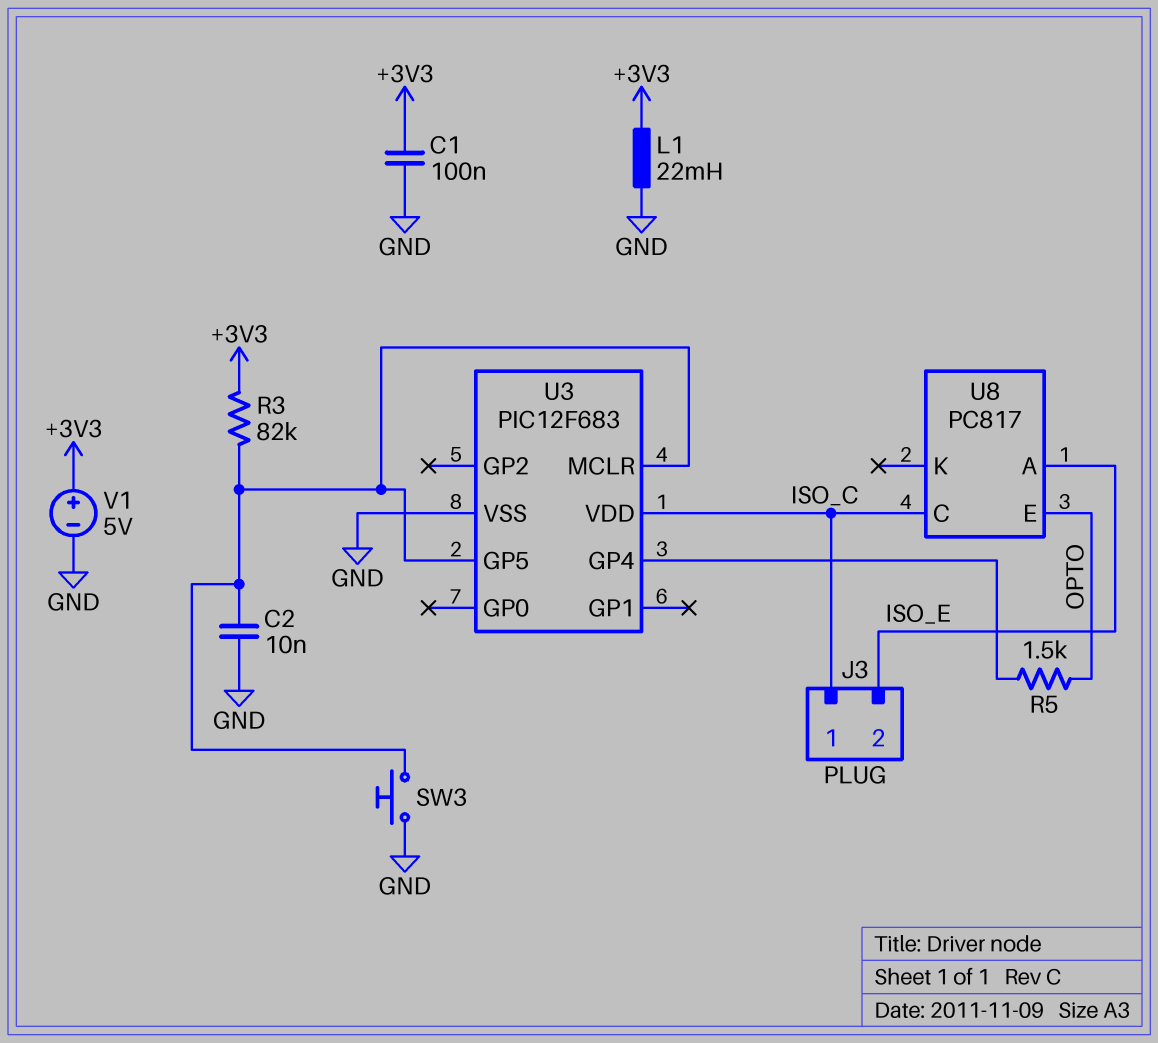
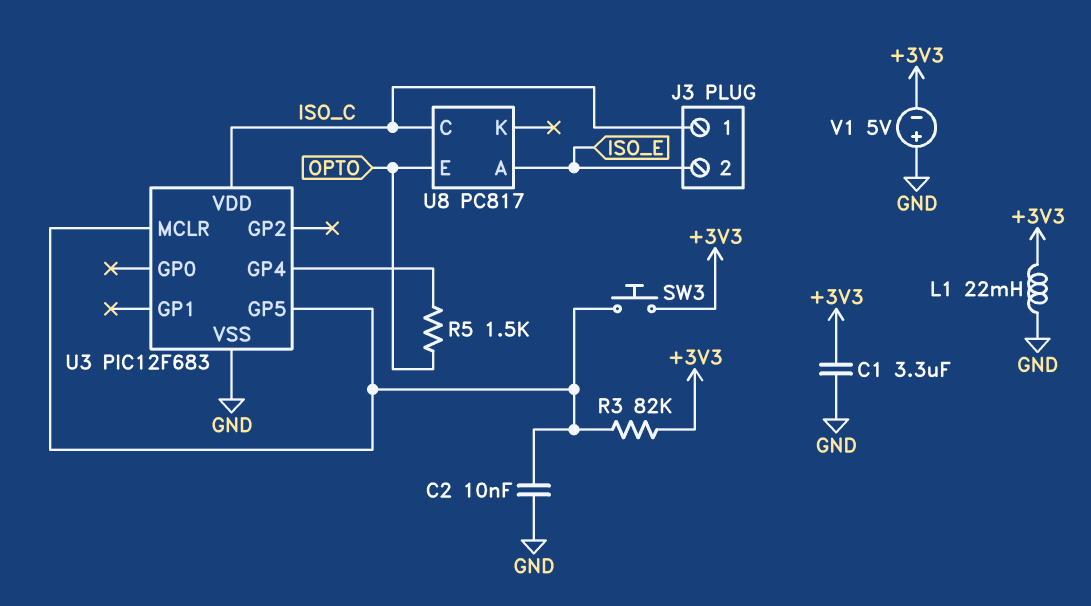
C1: 100nF (+3V3, GND) -> 3.3uF (+3V3, GND)
SW3: button (GND, U3/GP5) -> button (+3V3, U3/GP5)
V1: 5V (plus +3V3, minus GND) -> 5V (plus GND, minus +3V3)

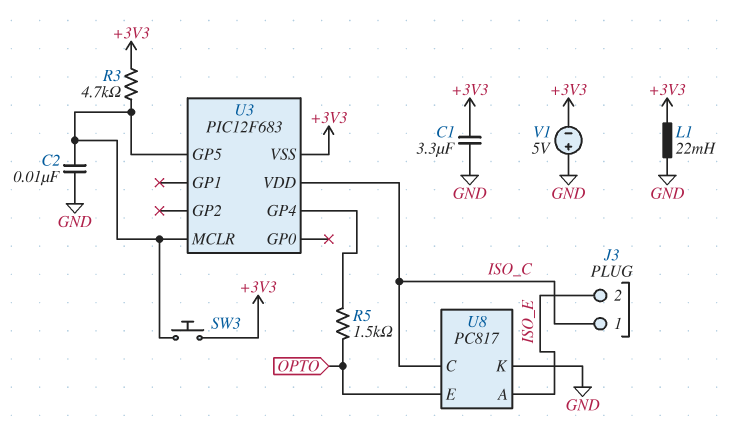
R3: 82k (+3V3, U3/GP5) -> 4.7k (+3V3, U3/GP5)
U3 pin VSS: GND -> +3V3
U8 pin K: none -> GND

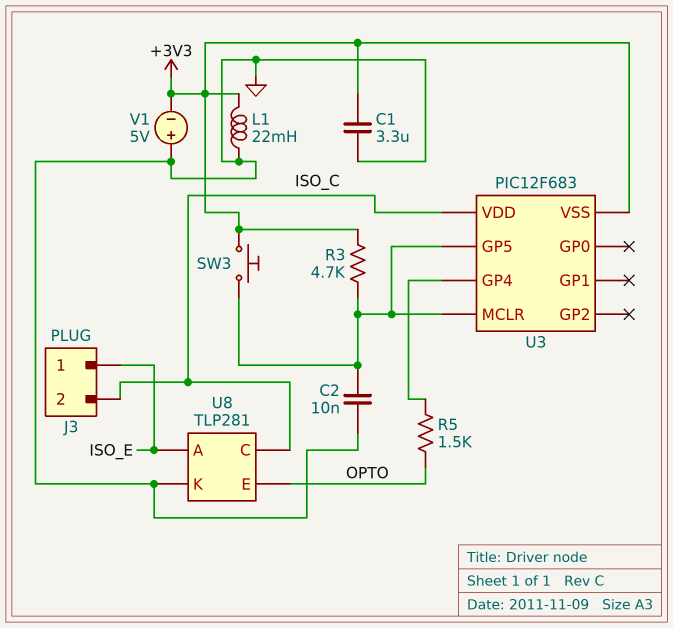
J3 pin 1: ISO_C -> ISO_E
J3 pin 2: ISO_E -> ISO_C
U8: PC817 -> TLP281

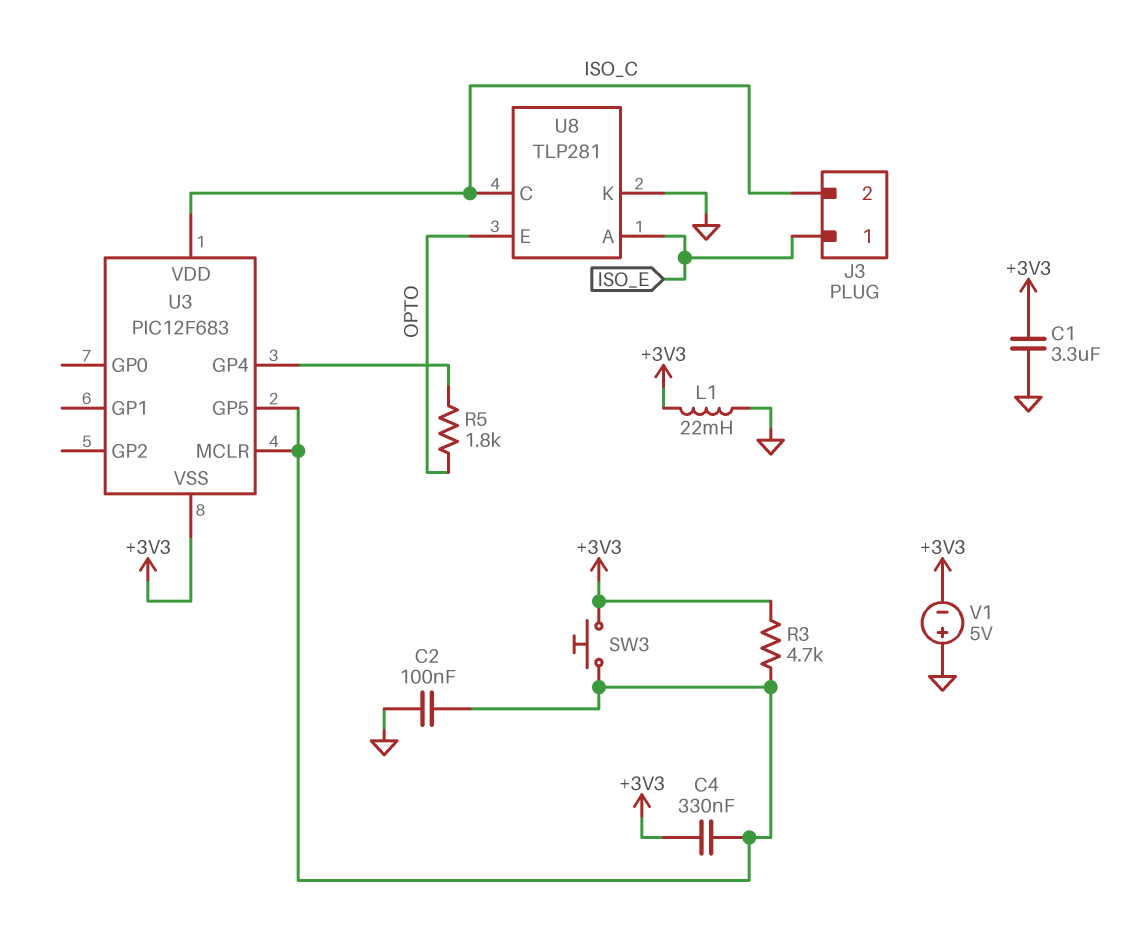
C2: 10nF (GND, U3/GP5) -> 100nF (GND, U3/GP5)
C4: none -> 330nF (+3V3, U3/GP5)
R5: 1.5k (OPTO, U3/GP4) -> 1.8k (OPTO, U3/GP4)

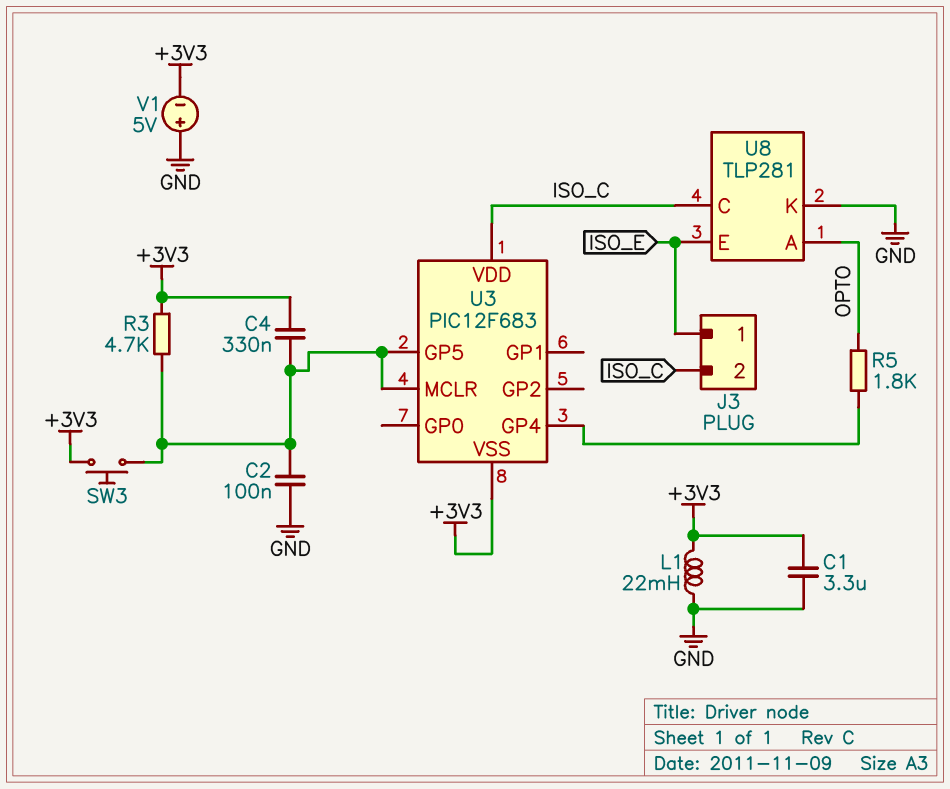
U8 pin A: ISO_E -> OPTO
U8 pin E: OPTO -> ISO_E

